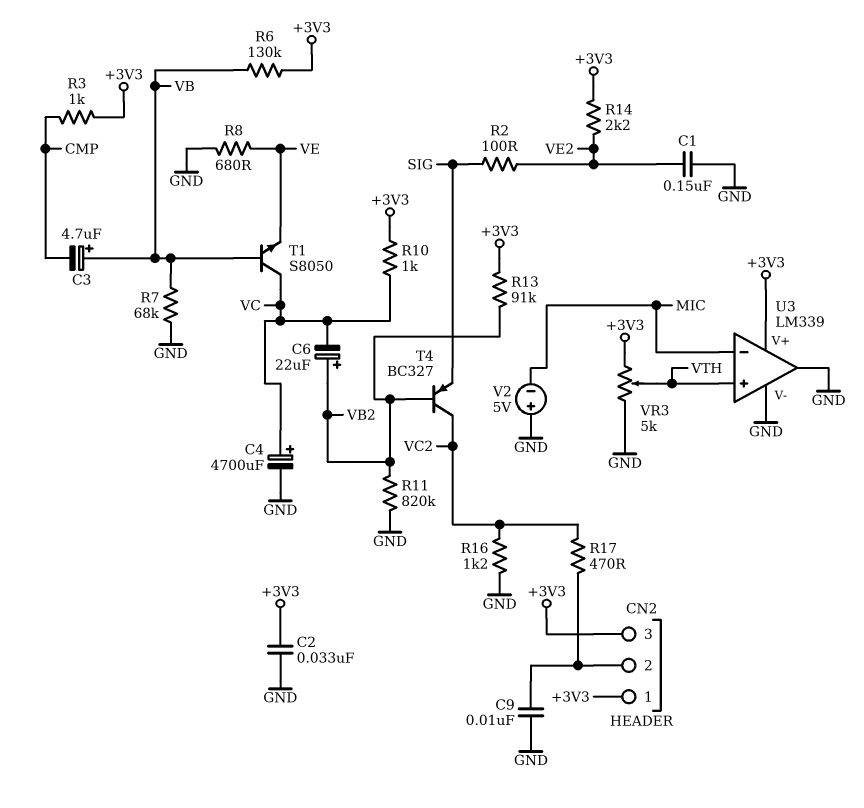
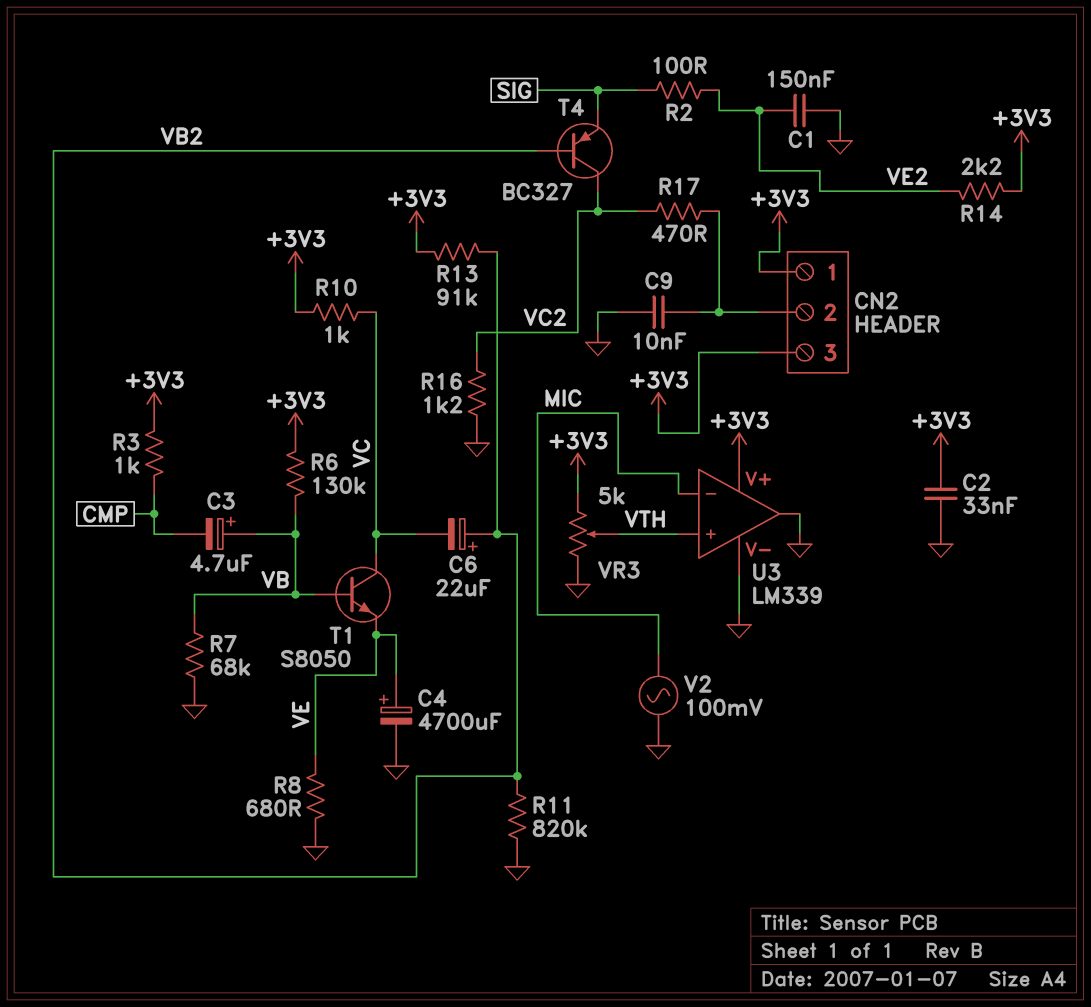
C4: 4700uF (plus VC, minus GND) -> 4700uF (plus VE, minus GND)
V2: 5V (plus GND, minus MIC) -> AC 100mV (GND, MIC)

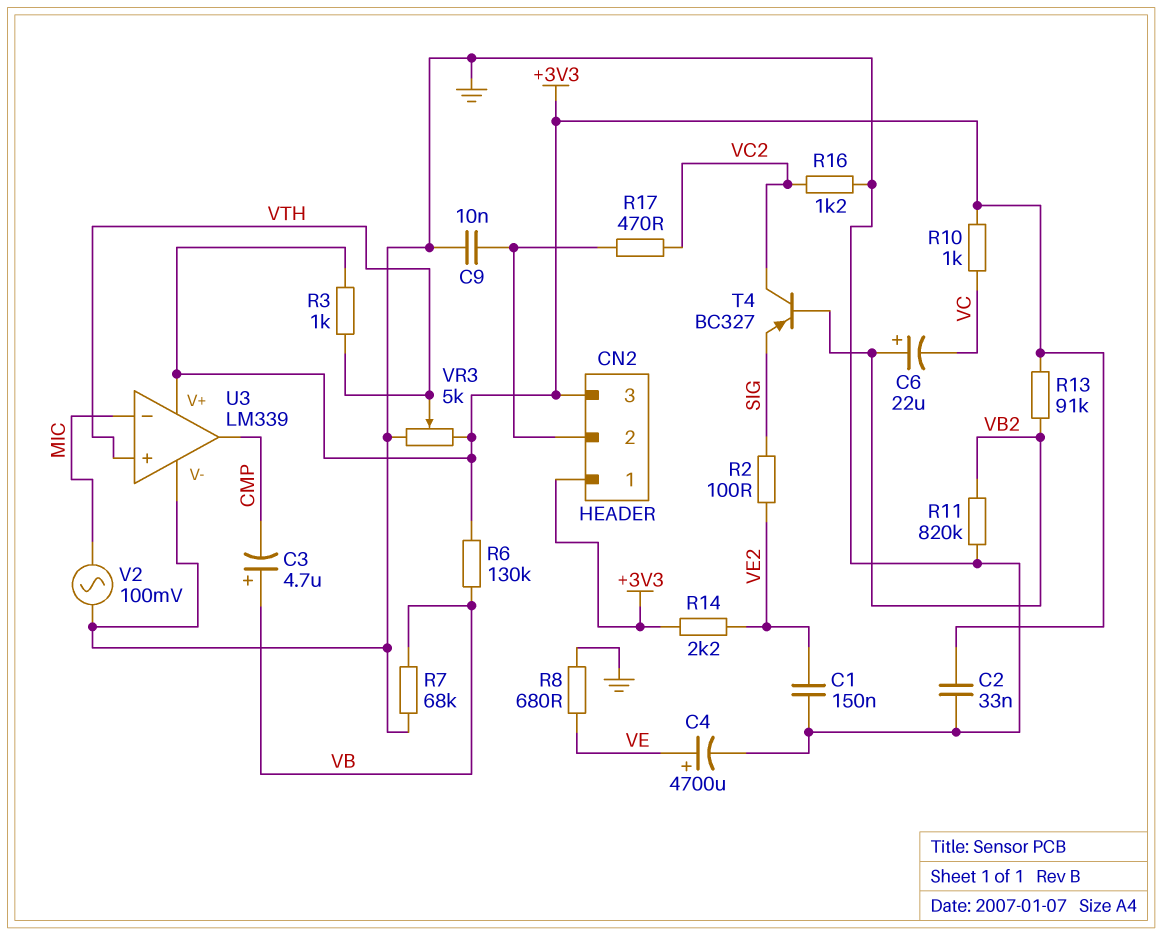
R3: 1k (+3V3, CMP) -> 1k (+3V3, VTH)
T1: NPN S8050 (B VB, C VC, E VE) -> none
U3 pin out: GND -> CMP

